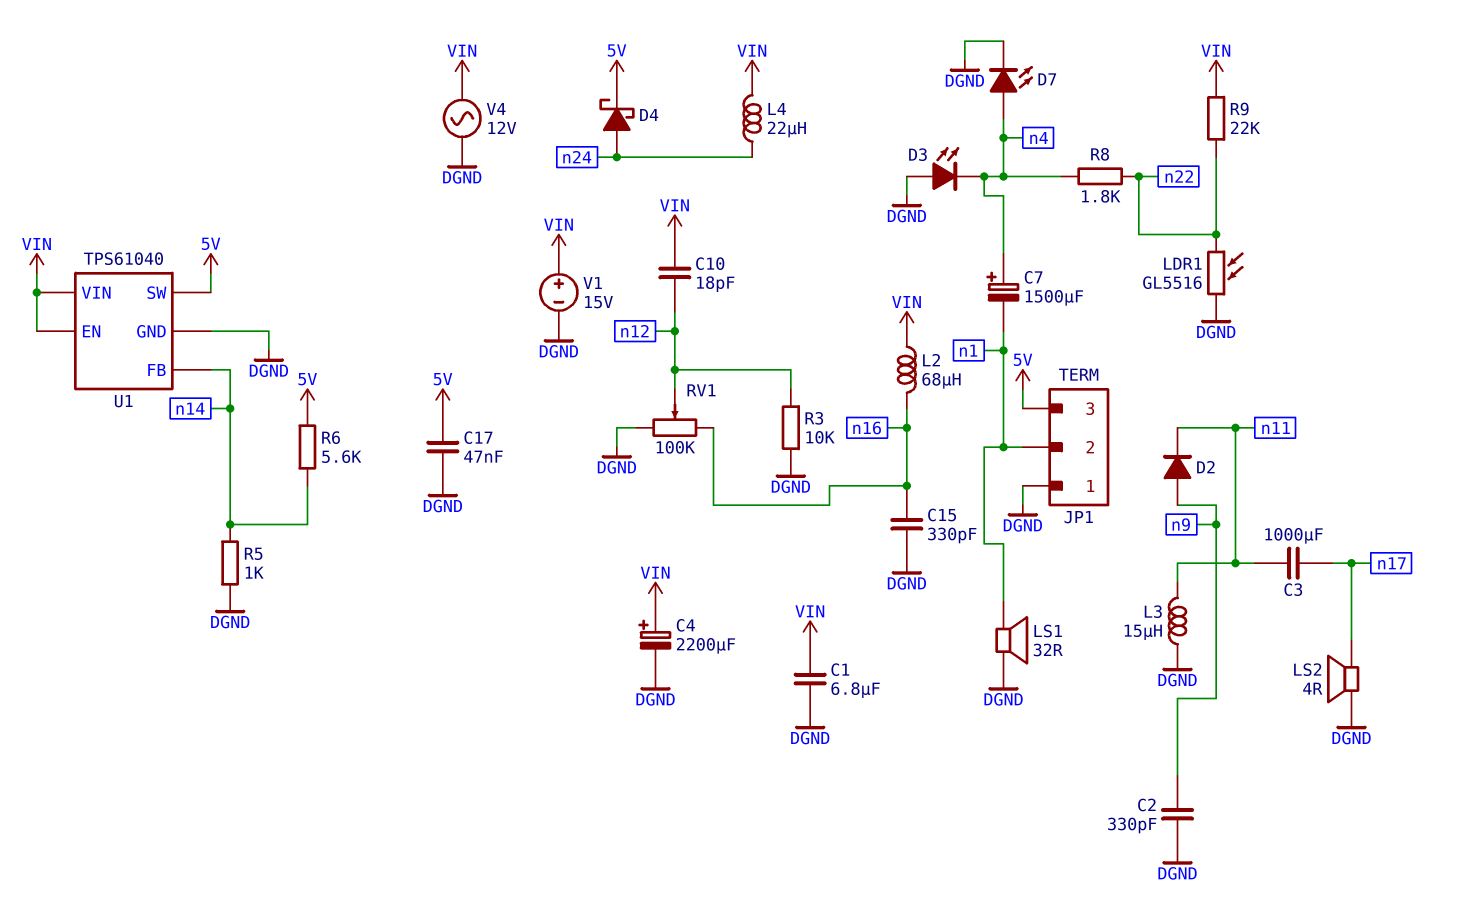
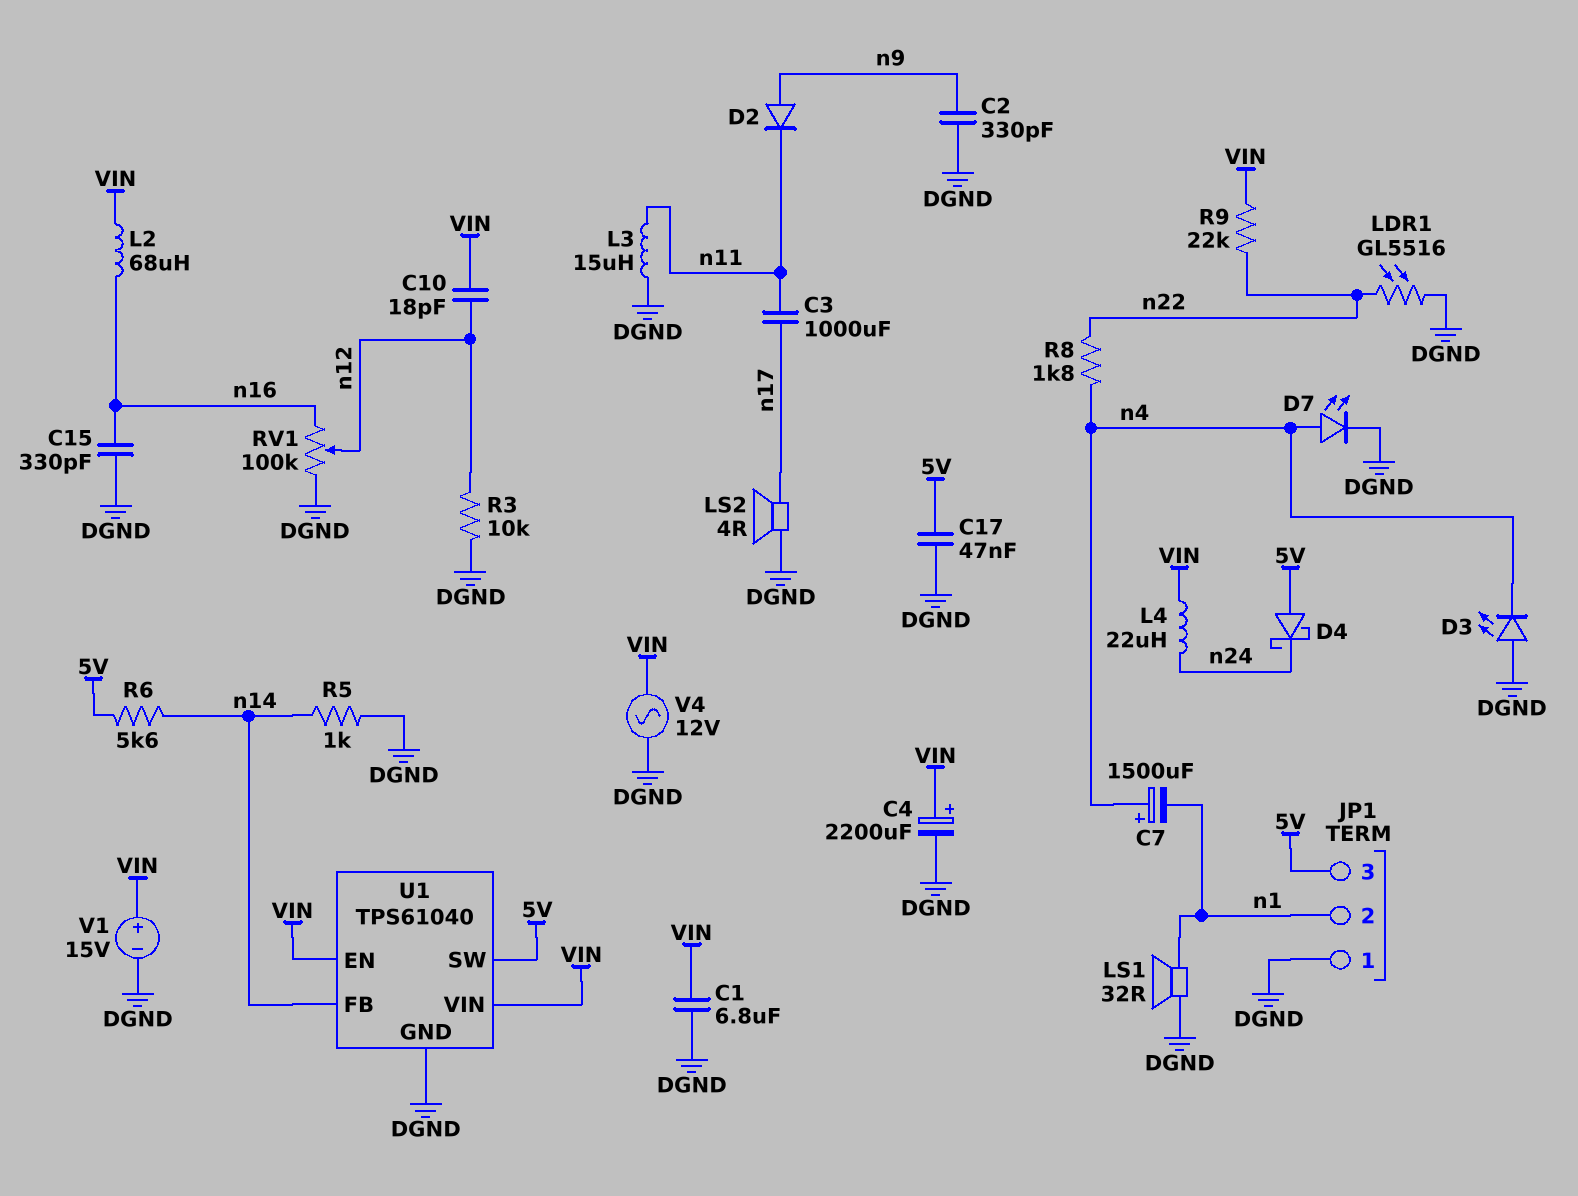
D4: schottky (A n24, K 5V) -> schottky (A 5V, K n24)

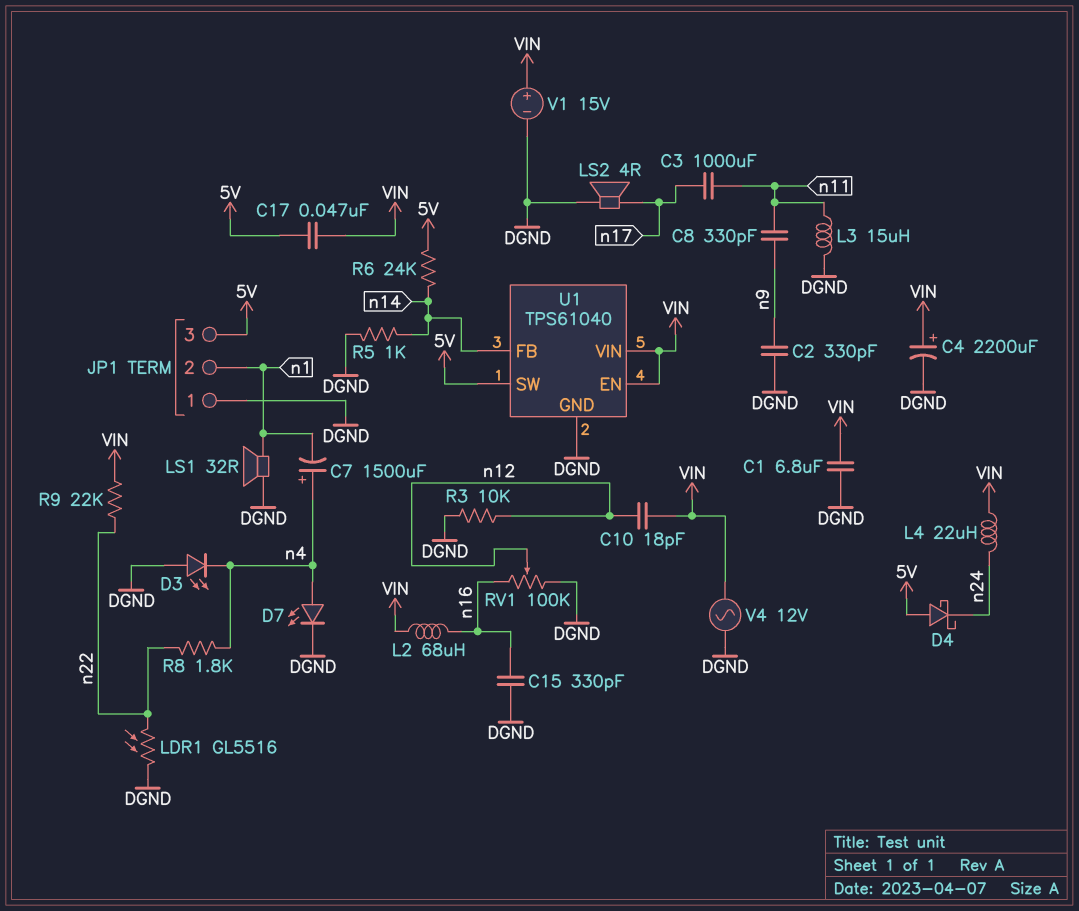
C8: none -> 330pF (n9, n11)
C17: 47nF (5V, DGND) -> 47nF (5V, VIN)
D2: diode (A n9, K n11) -> none
R6: 5.6k (5V, n14) -> 24k (5V, n14)

